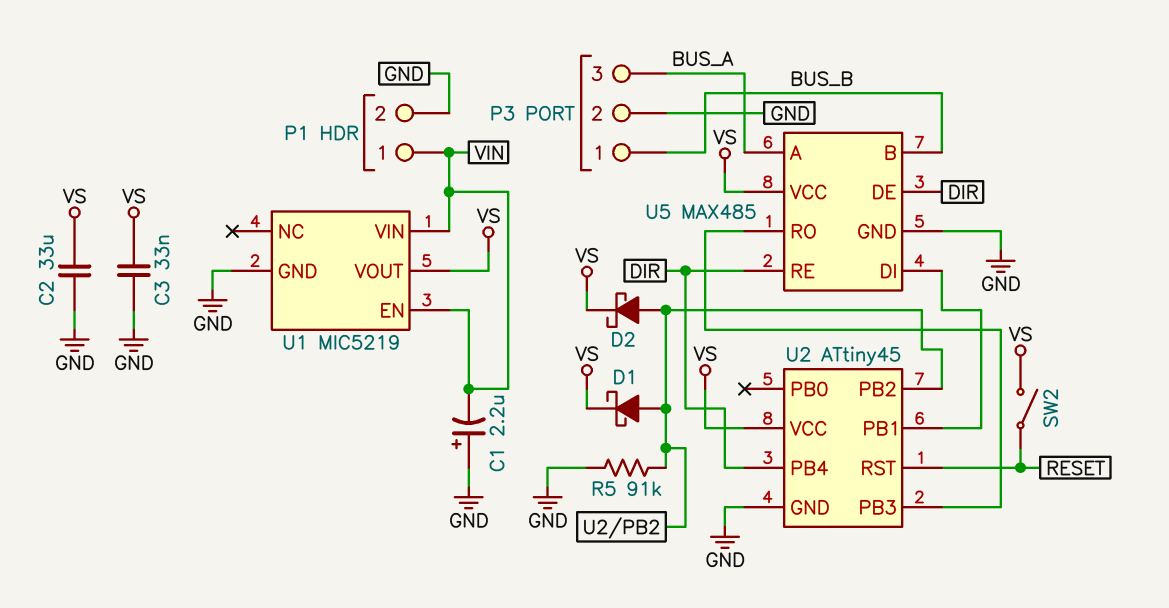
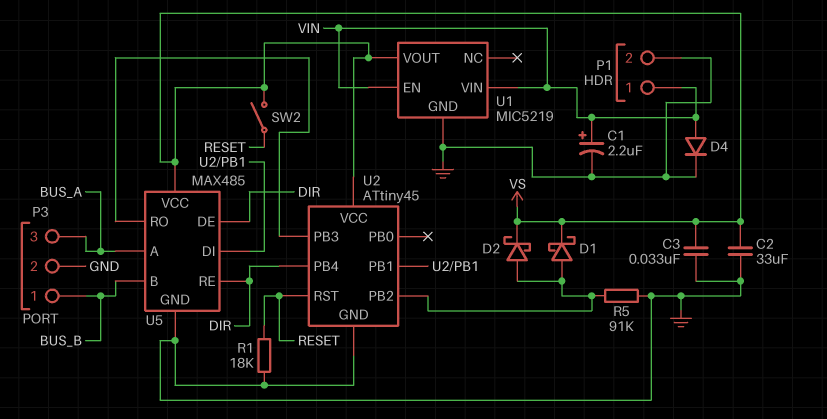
C1: 2.2uF (plus GND, minus VIN) -> 2.2uF (plus VIN, minus GND)
D4: none -> diode (A VIN, K GND)
R1: none -> 18k (GND, RESET)

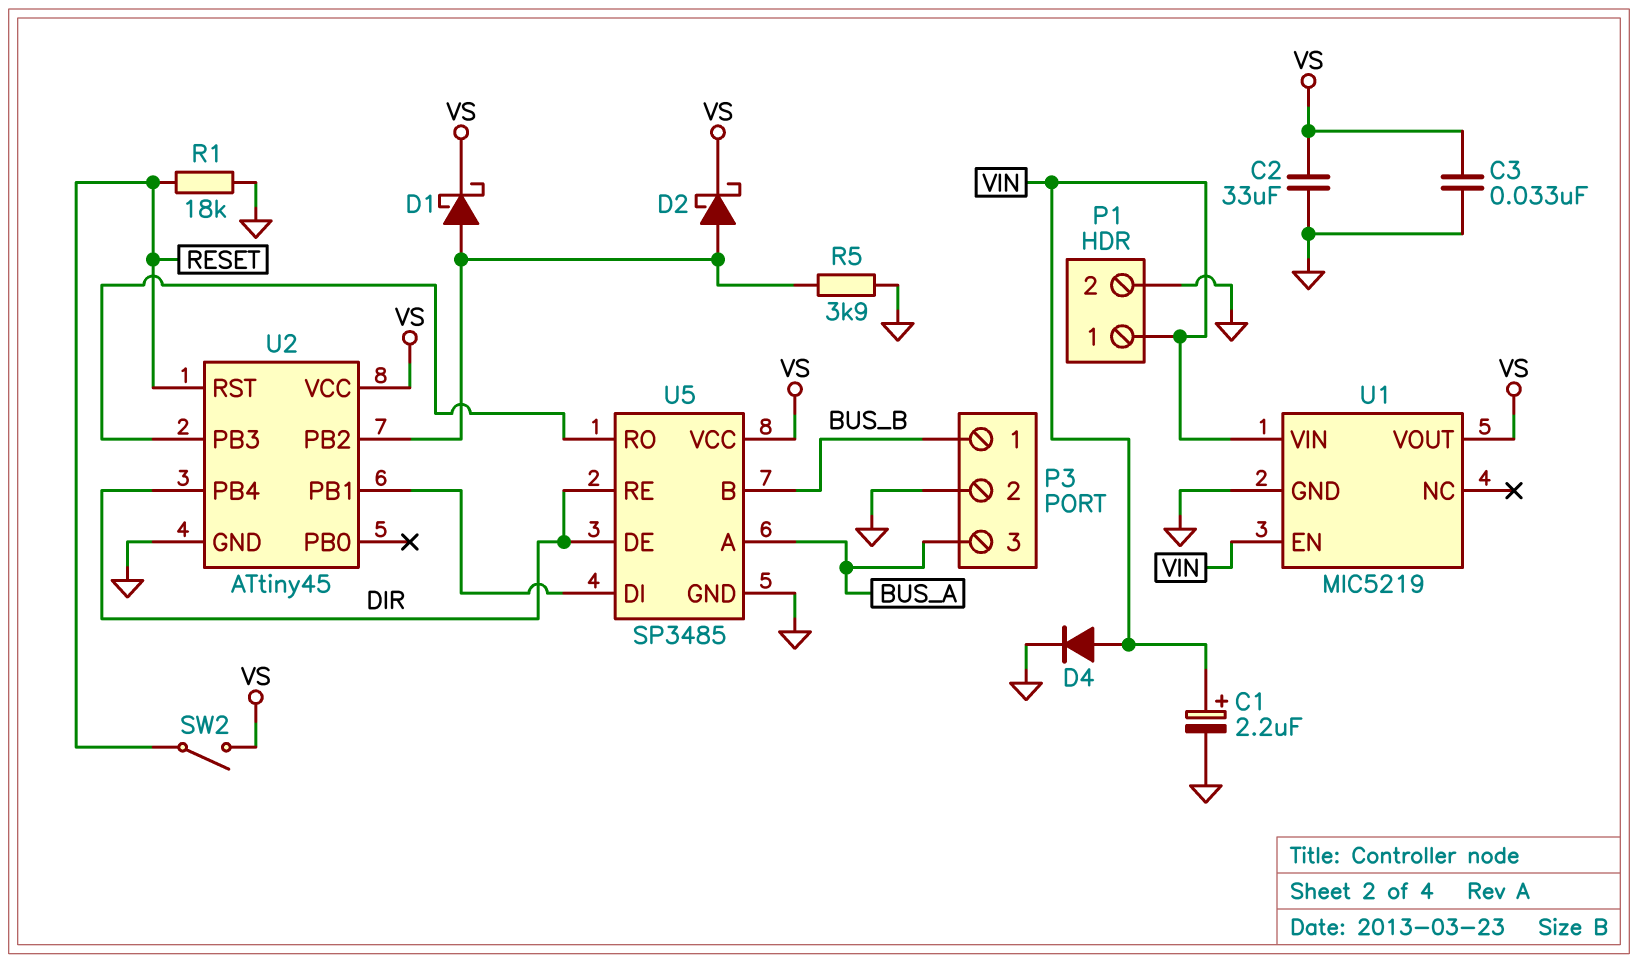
R5: 91k (GND, U2/PB2) -> 3.9k (GND, U2/PB2)
U5: MAX485 -> SP3485

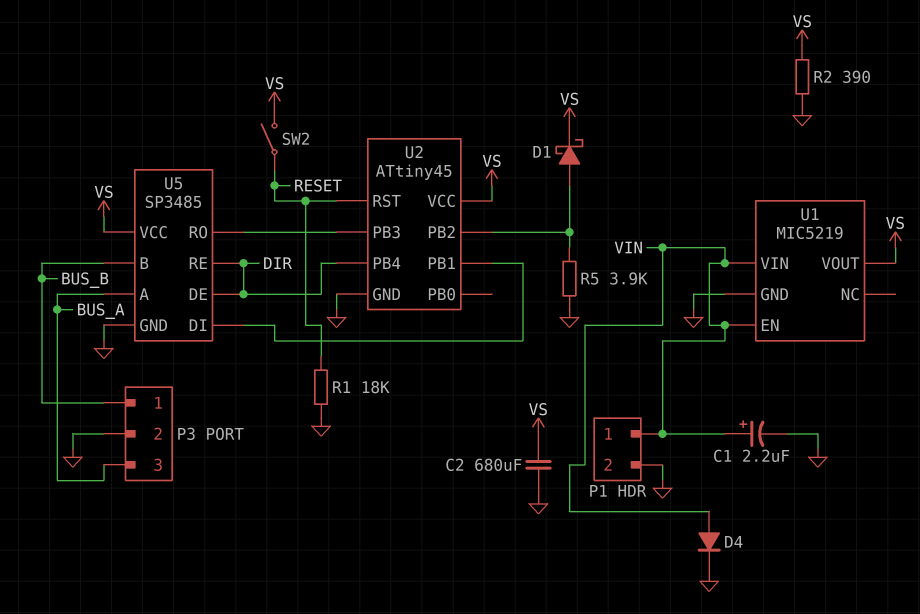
C2: 33uF (GND, VS) -> 680uF (GND, VS)
C3: 33nF (GND, VS) -> none
D2: schottky (A U2/PB2, K VS) -> none
R2: none -> 390 (GND, VS)

